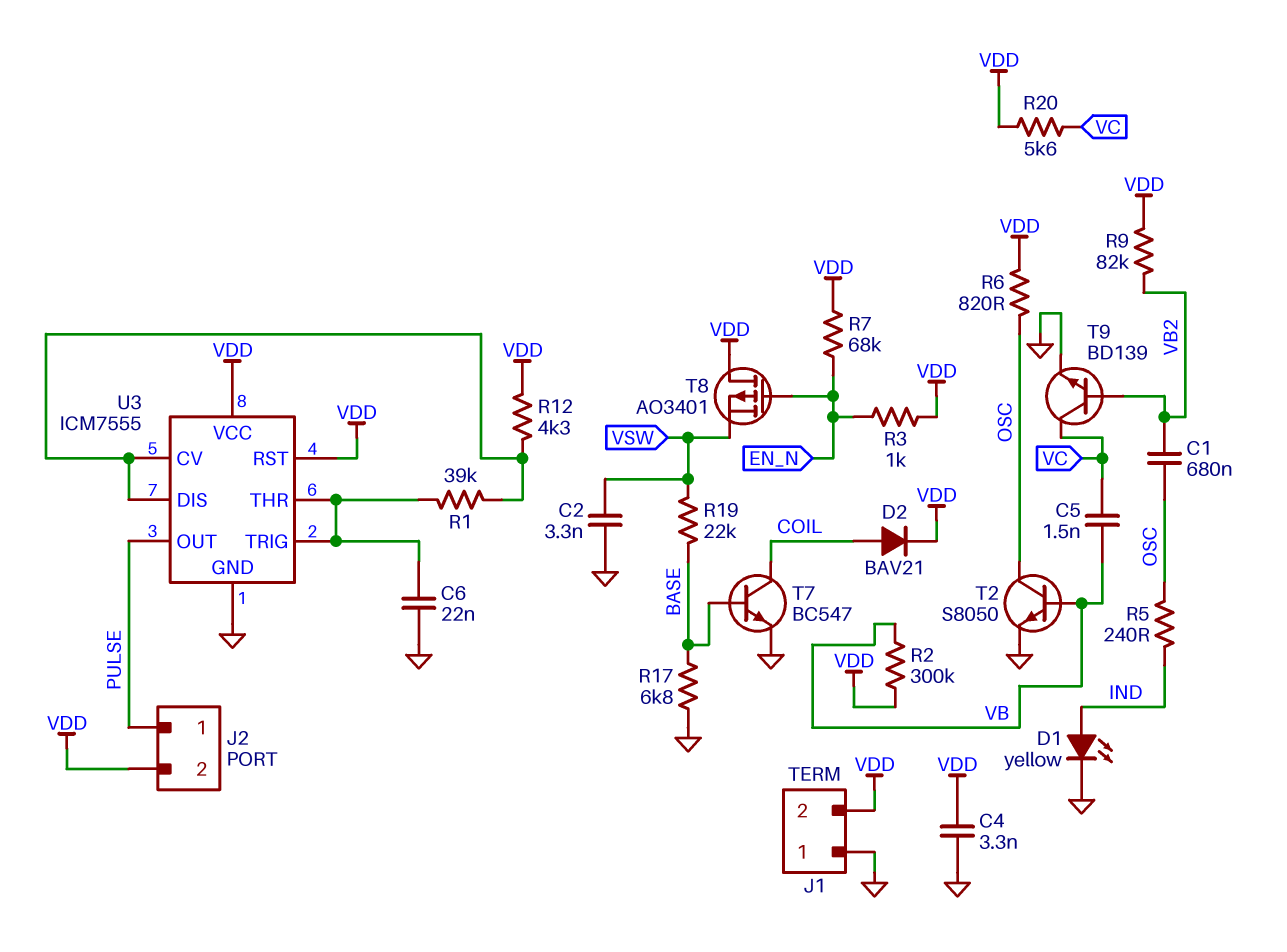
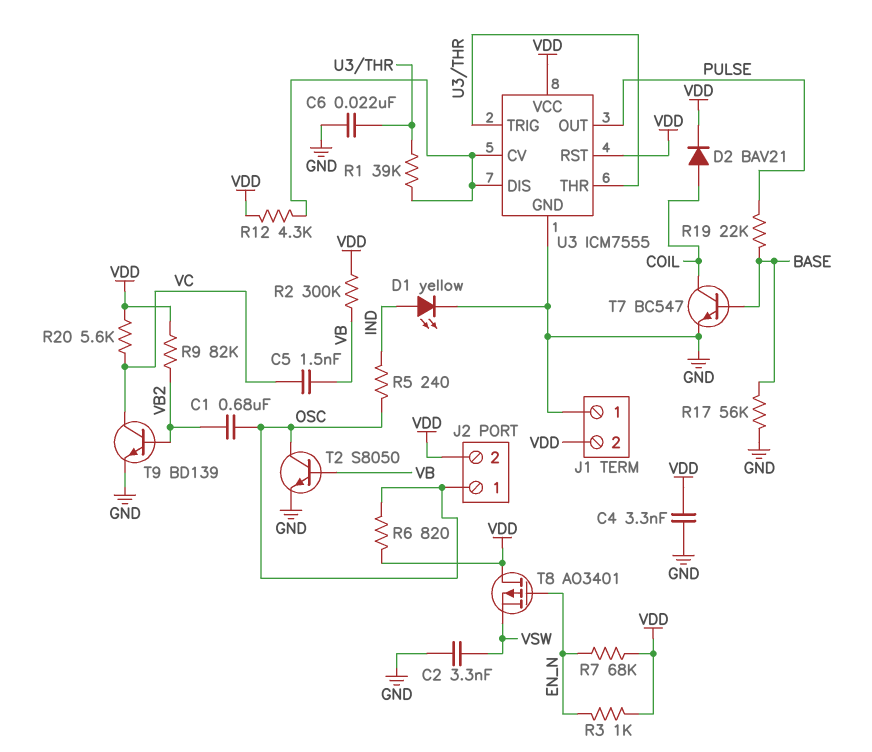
J2 pin 1: PULSE -> OSC
R17: 6.8k (BASE, GND) -> 56k (BASE, GND)
R19: 22k (BASE, VSW) -> 22k (BASE, PULSE)

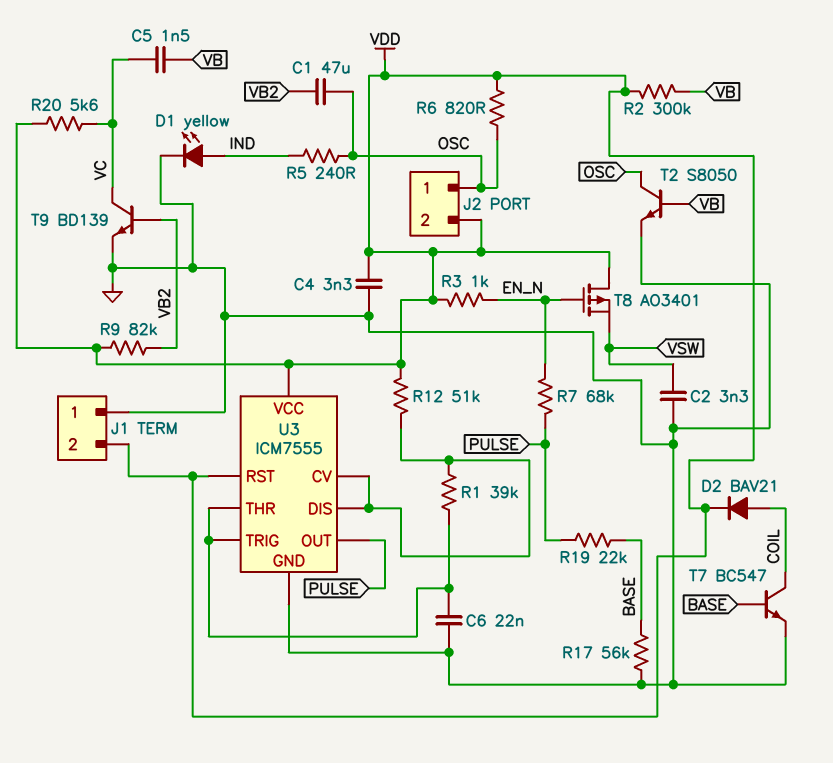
C1: 680nF (OSC, VB2) -> 47uF (OSC, VB2)
R7: 68k (EN_N, VDD) -> 68k (EN_N, PULSE)
R12: 4.3k (U3/CV, VDD) -> 51k (U3/CV, VDD)

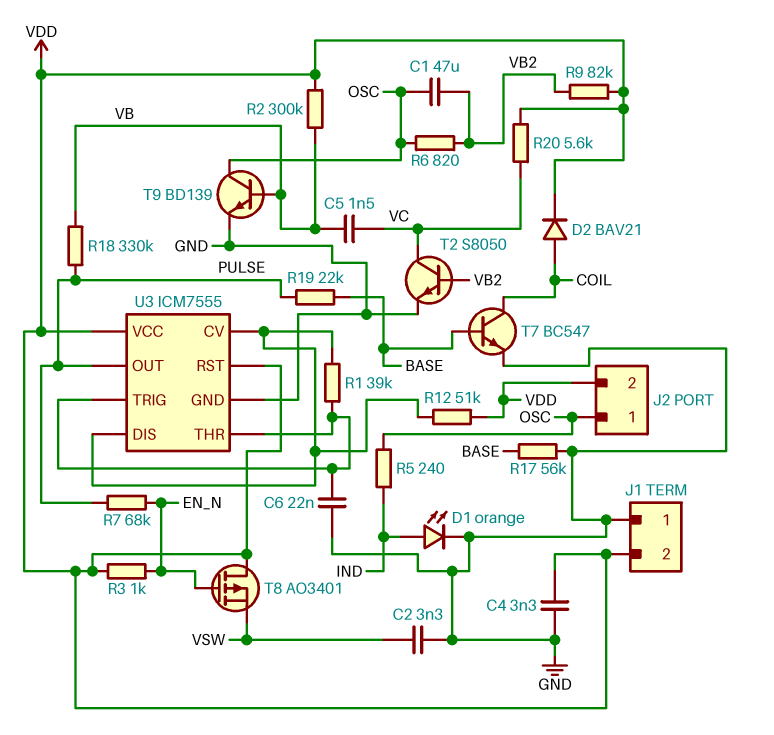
D1: LED yellow (A IND, K GND) -> LED orange (A IND, K GND)
R6: 820 (OSC, VDD) -> 820 (OSC, VB2)
R18: none -> 330k (PULSE, VB)
T2: NPN S8050 (B VB, C OSC, E GND) -> NPN S8050 (B VB2, C VC, E GND)
T9: NPN BD139 (B VB2, C VC, E GND) -> NPN BD139 (B VB, C OSC, E GND)

